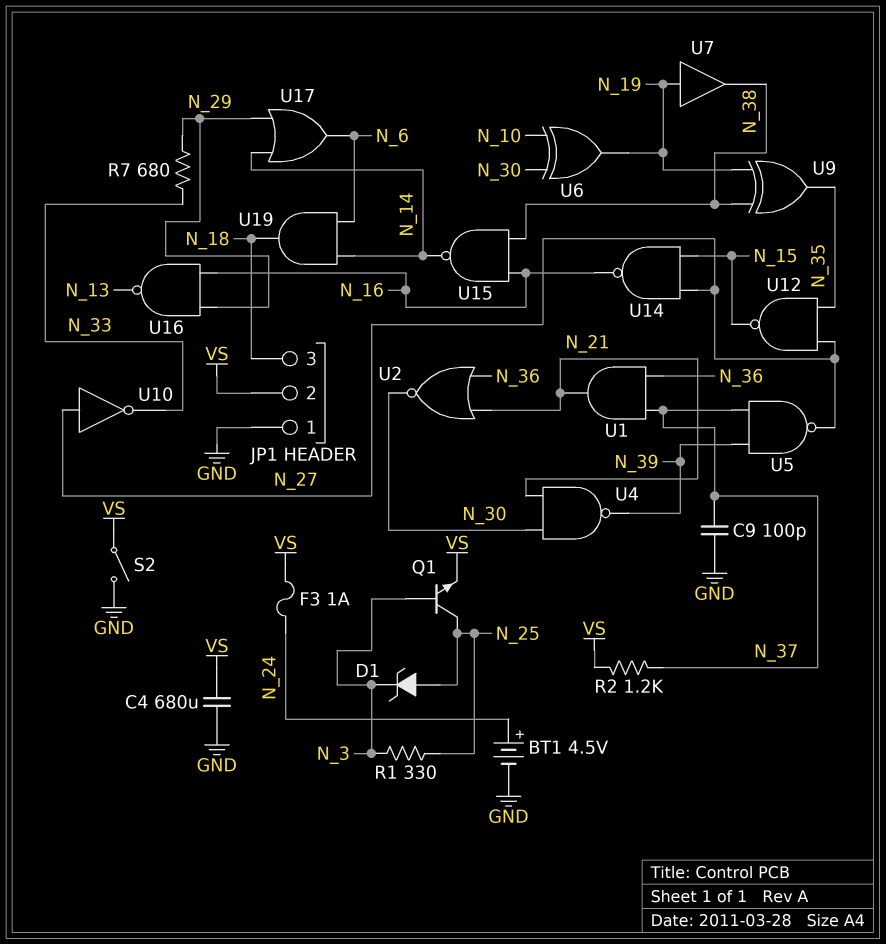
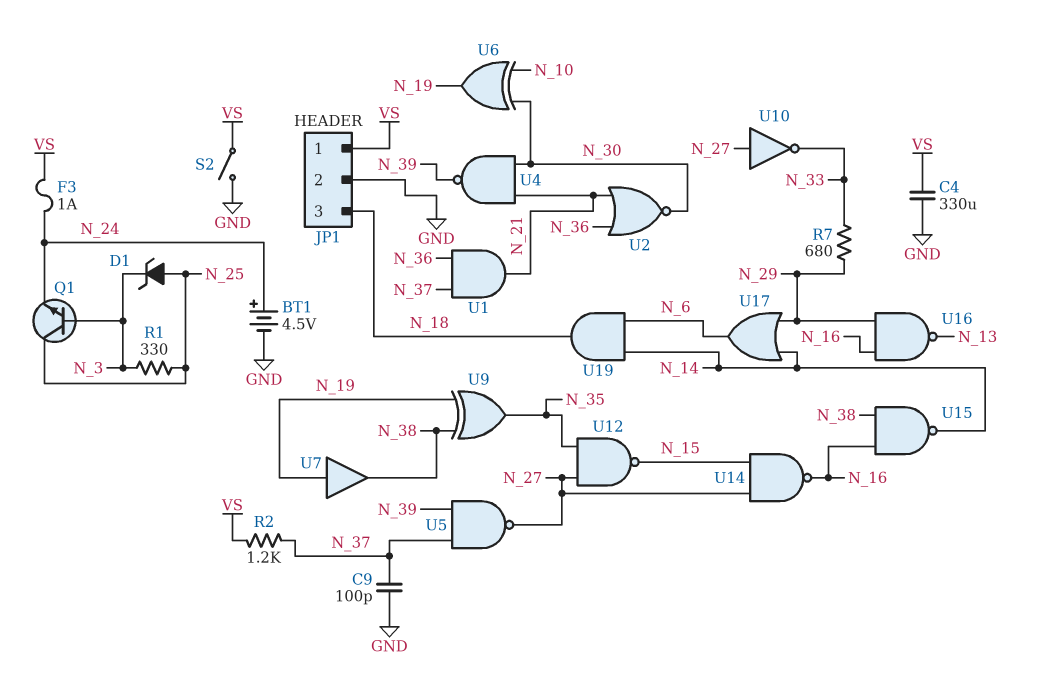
C4: 680uF (GND, VS) -> 330uF (GND, VS)
JP1 pin 1: GND -> VS
JP1 pin 2: VS -> GND
Q1: NPN (B N_3, C N_25, E VS) -> NPN (B N_3, C N_25, E N_24)

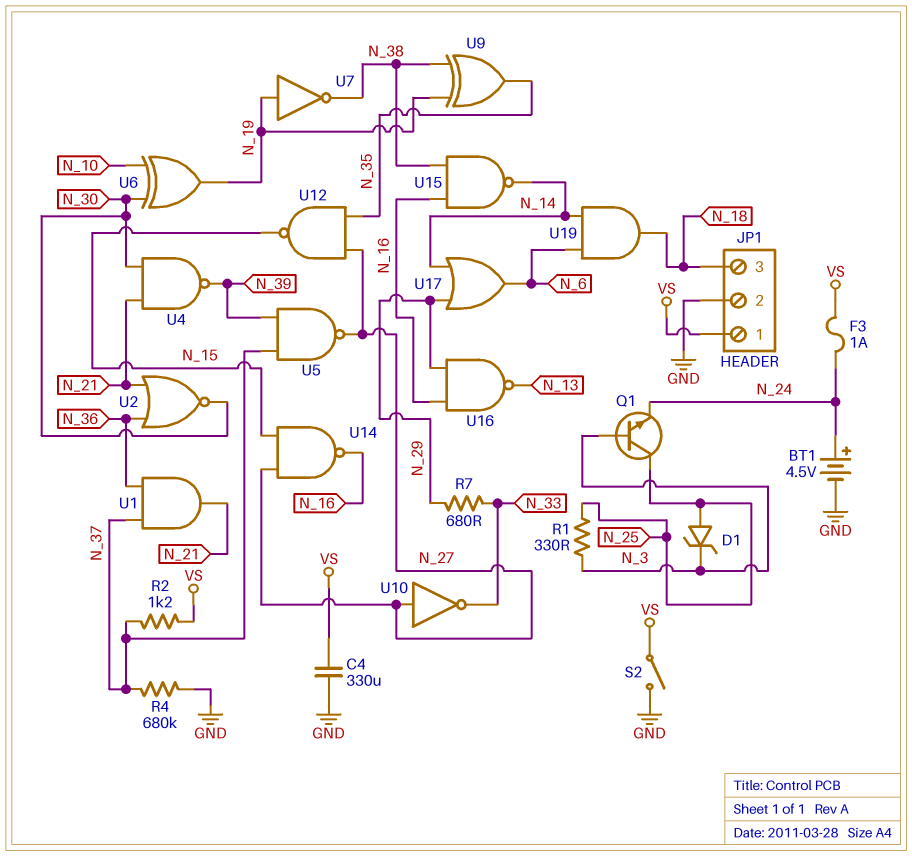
C9: 100pF (GND, N_37) -> none
R4: none -> 680k (GND, N_37)
U7: buffer (in N_19, out N_38) -> NOT (in N_19, out N_38)

